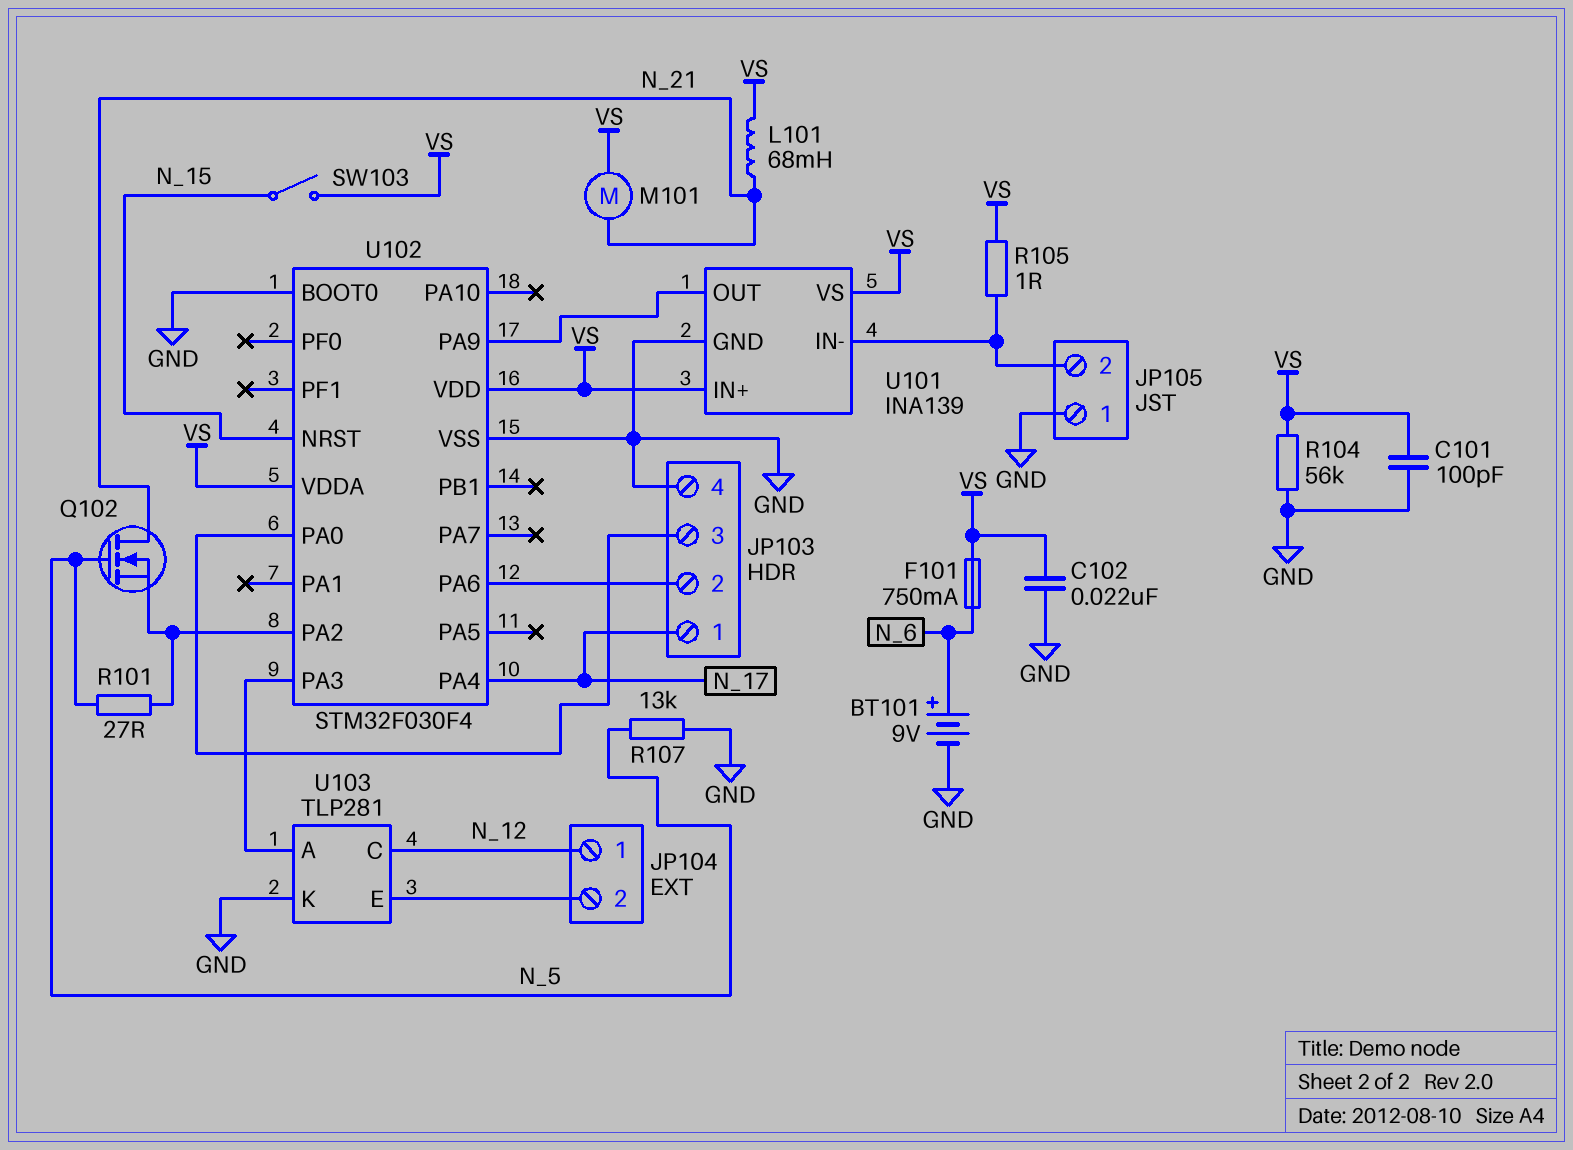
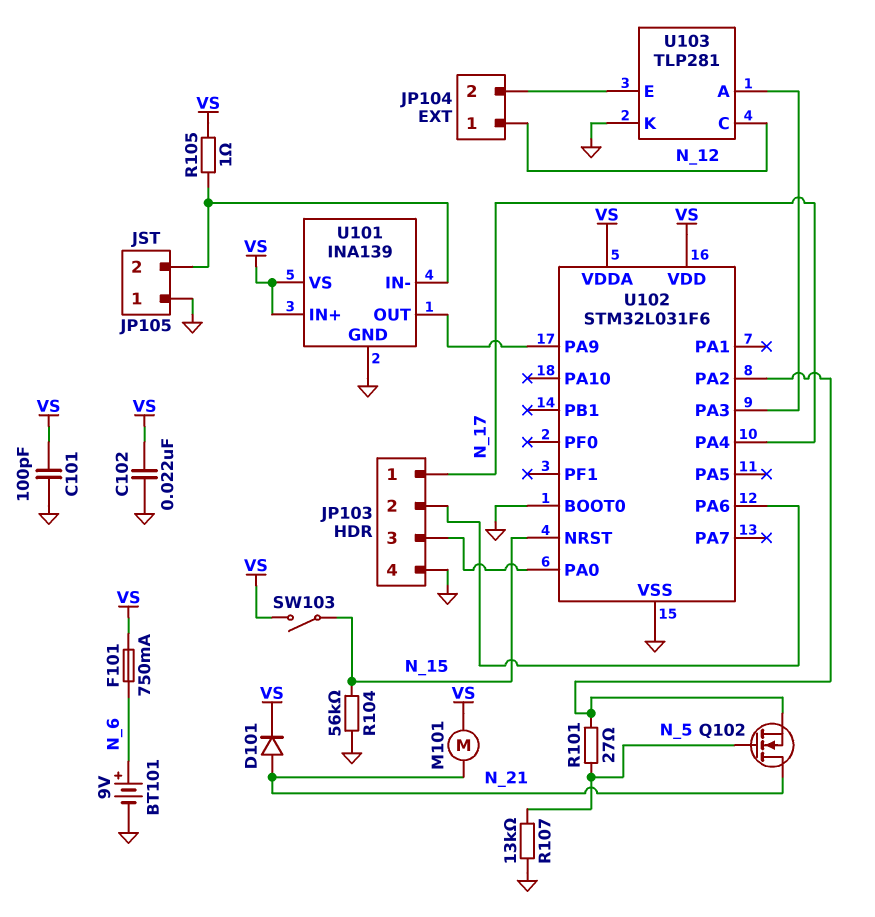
D101: none -> diode (A N_21, K VS)
L101: 68mH (N_21, VS) -> none
R104: 56k (GND, VS) -> 56k (GND, N_15)
U102: STM32F030F4 -> STM32L031F6

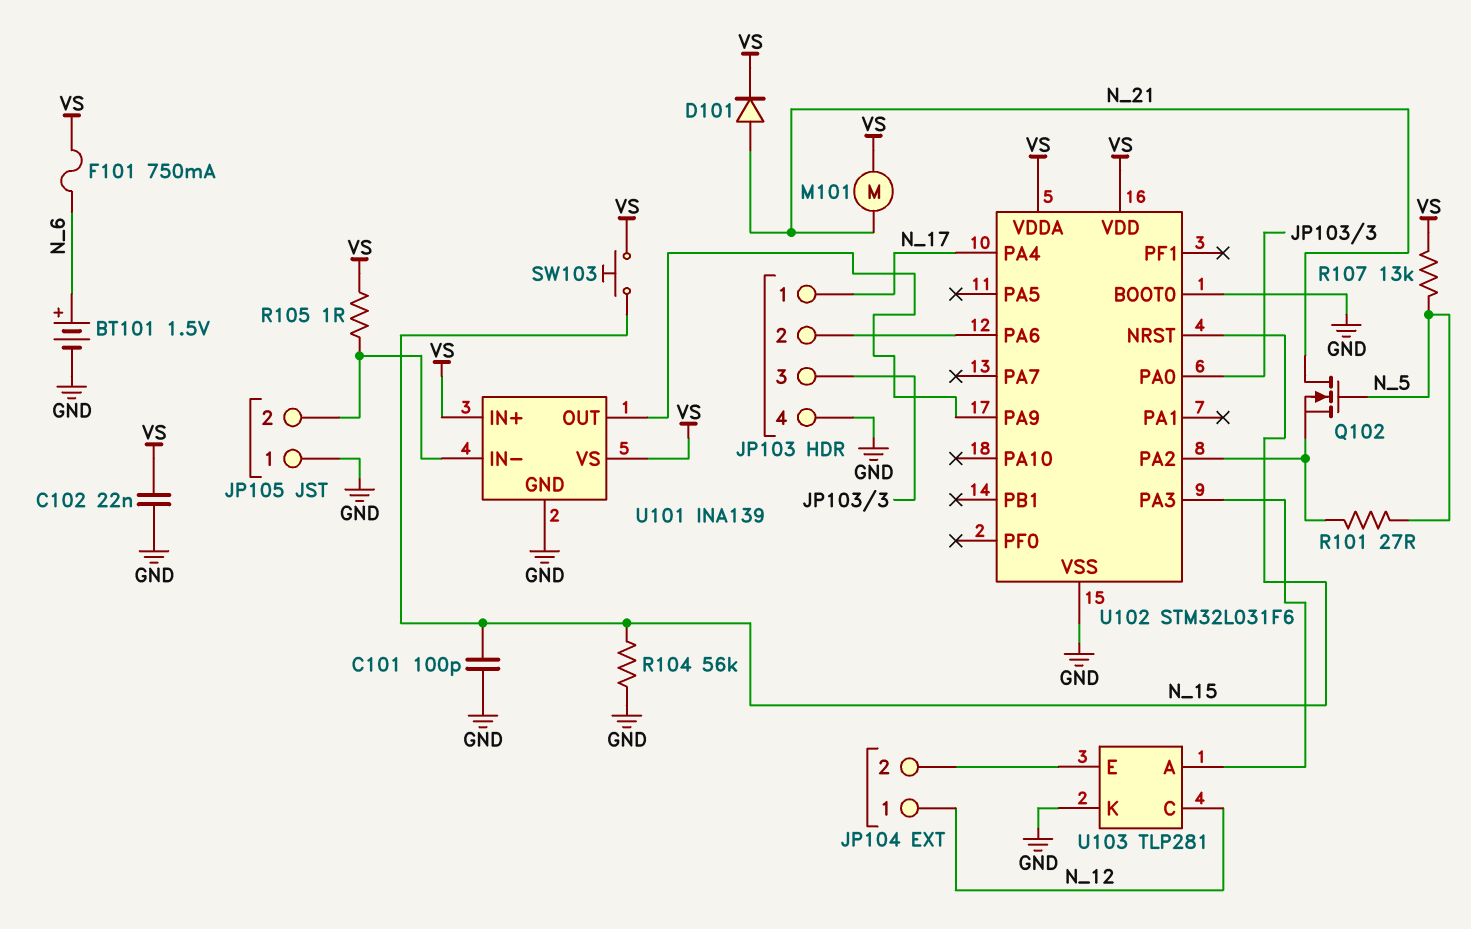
BT101: 9V (plus N_6, minus GND) -> 1.5V (plus N_6, minus GND)
C101: 100pF (GND, VS) -> 100pF (GND, N_15)
R107: 13k (GND, N_5) -> 13k (N_5, VS)
SW103: switch (N_15, VS) -> button (N_15, VS)

